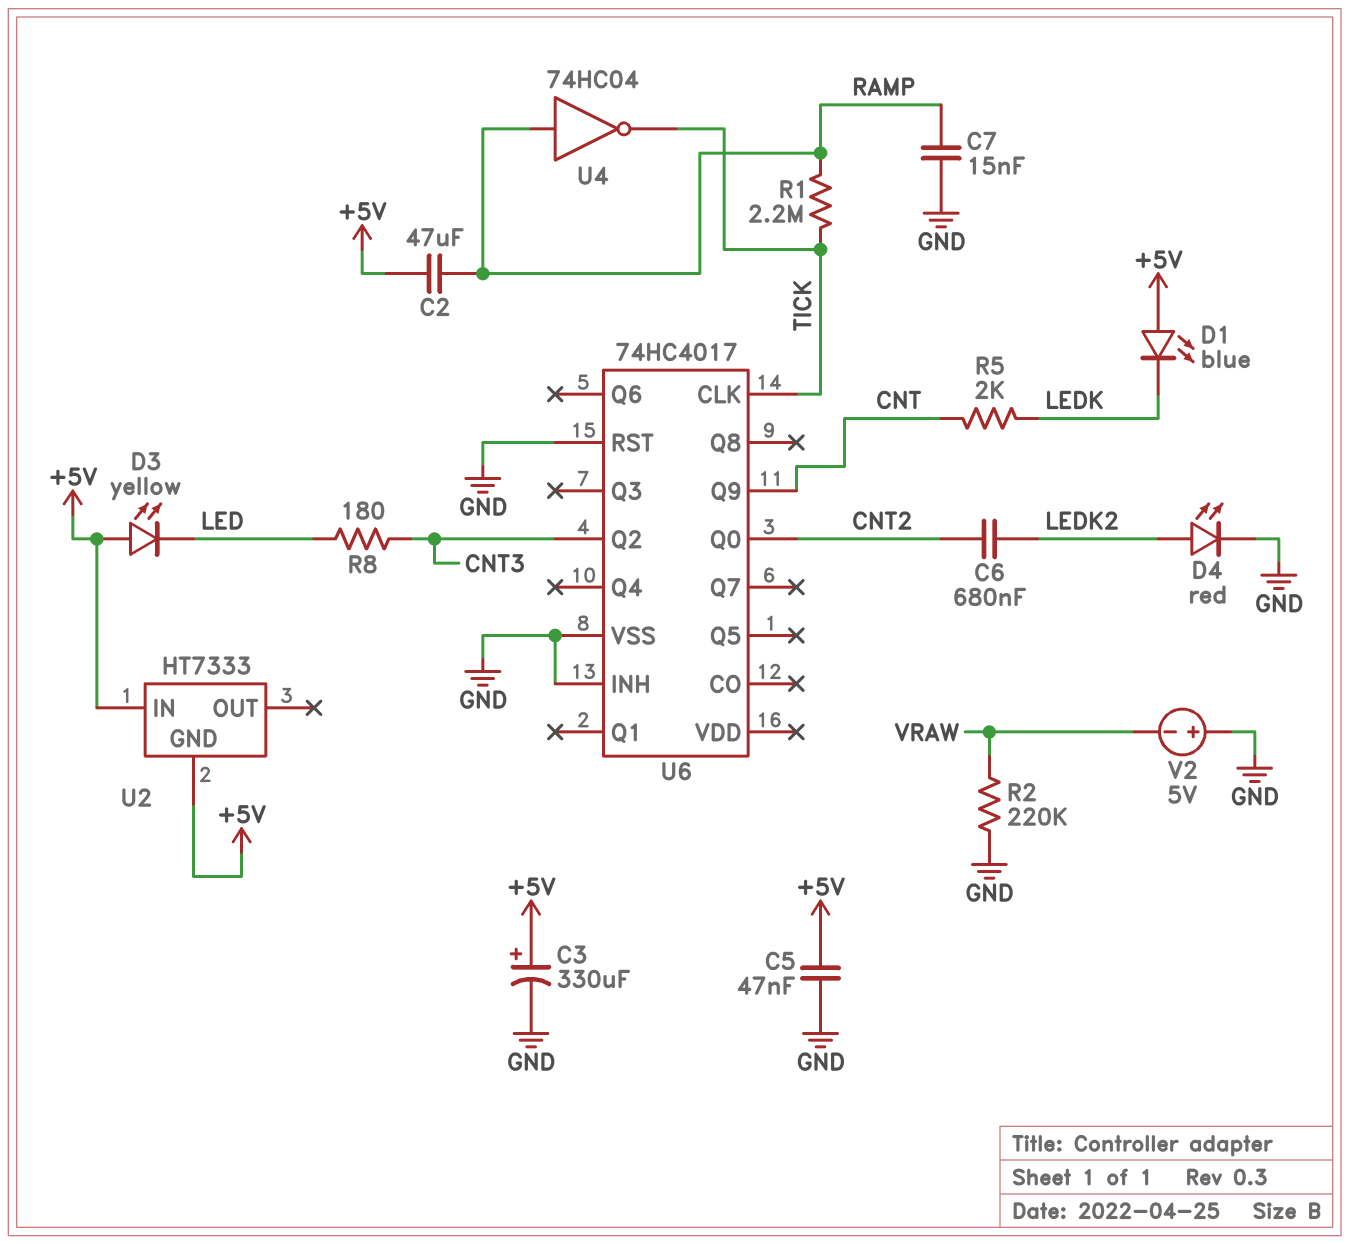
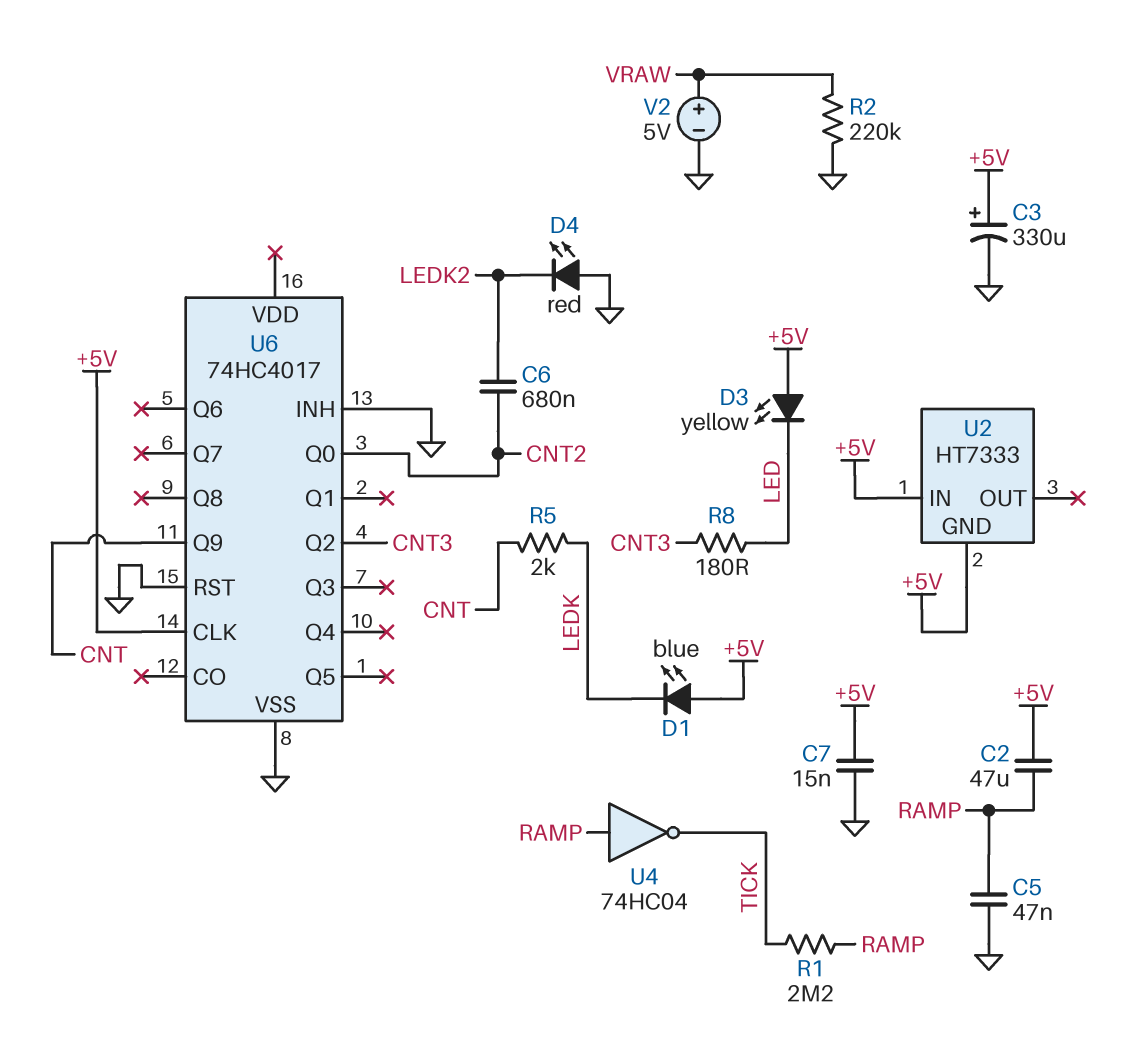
C5: 47nF (+5V, GND) -> 47nF (GND, RAMP)
C7: 15nF (GND, RAMP) -> 15nF (+5V, GND)
D4: LED red (A LEDK2, K GND) -> LED red (A GND, K LEDK2)
U6 pin CLK: TICK -> +5V
V2: 5V (plus GND, minus VRAW) -> 5V (plus VRAW, minus GND)

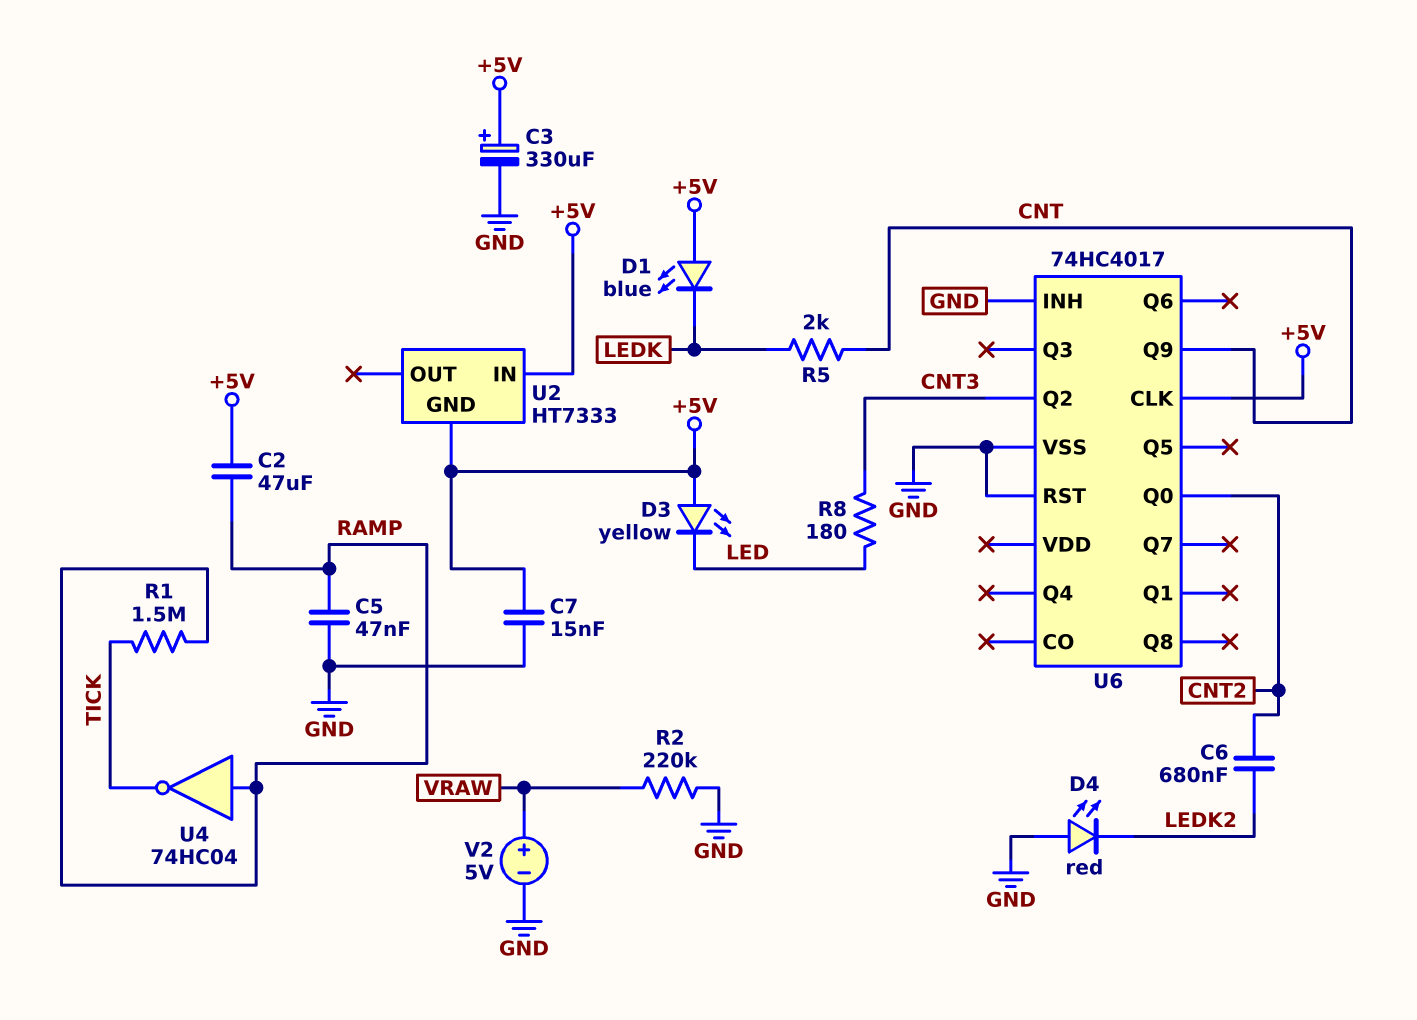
R1: 2.2M (RAMP, TICK) -> 1.5M (RAMP, TICK)

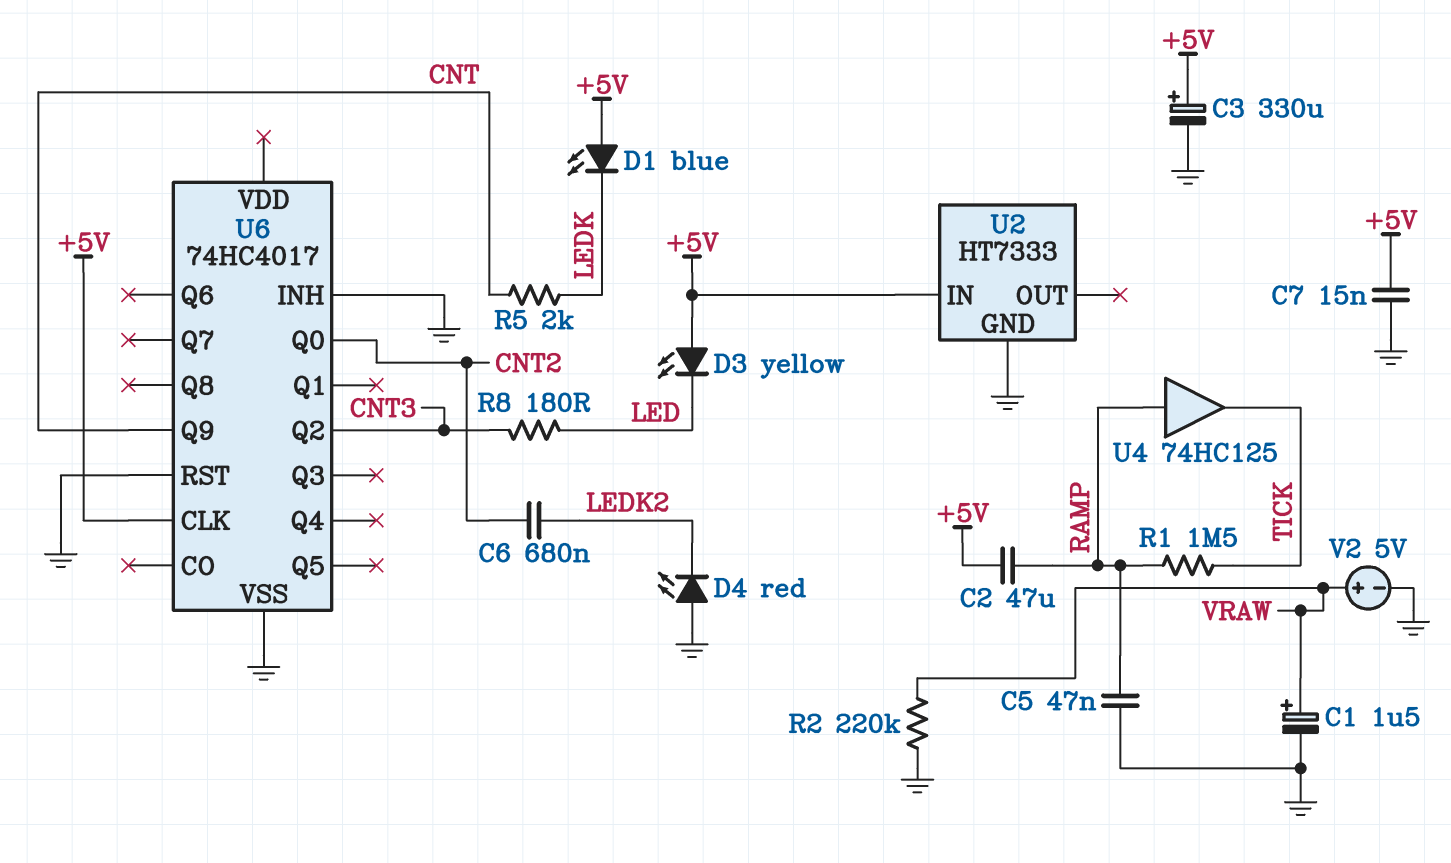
C1: none -> 1.5uF (plus VRAW, minus GND)
U2 pin GND: +5V -> GND
U4: NOT 74HC04 (in RAMP, out TICK) -> buffer 74HC125 (in RAMP, out TICK)

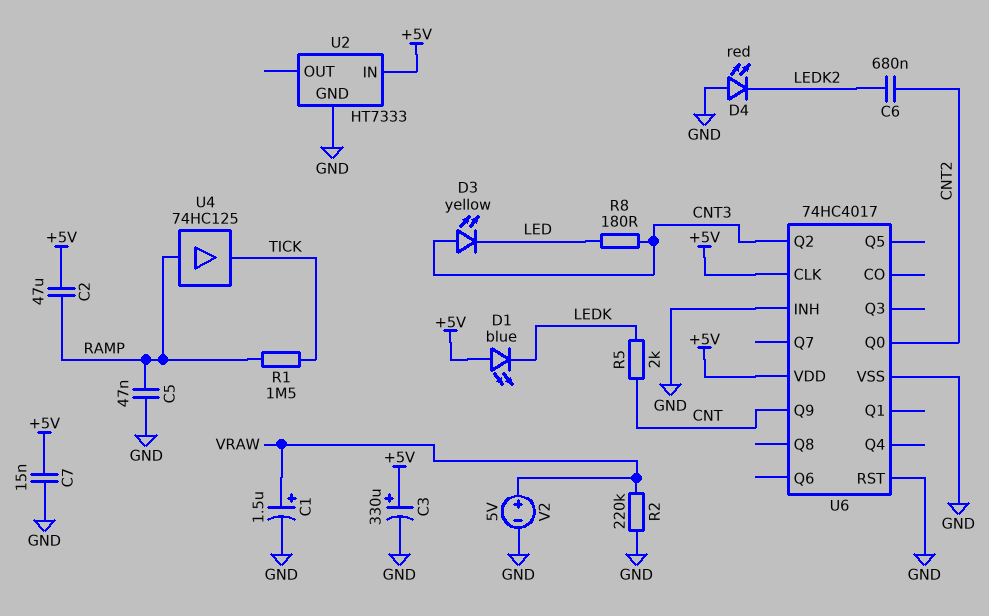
D3: LED yellow (A +5V, K LED) -> LED yellow (A CNT3, K LED)
U6 pin VDD: none -> +5V

